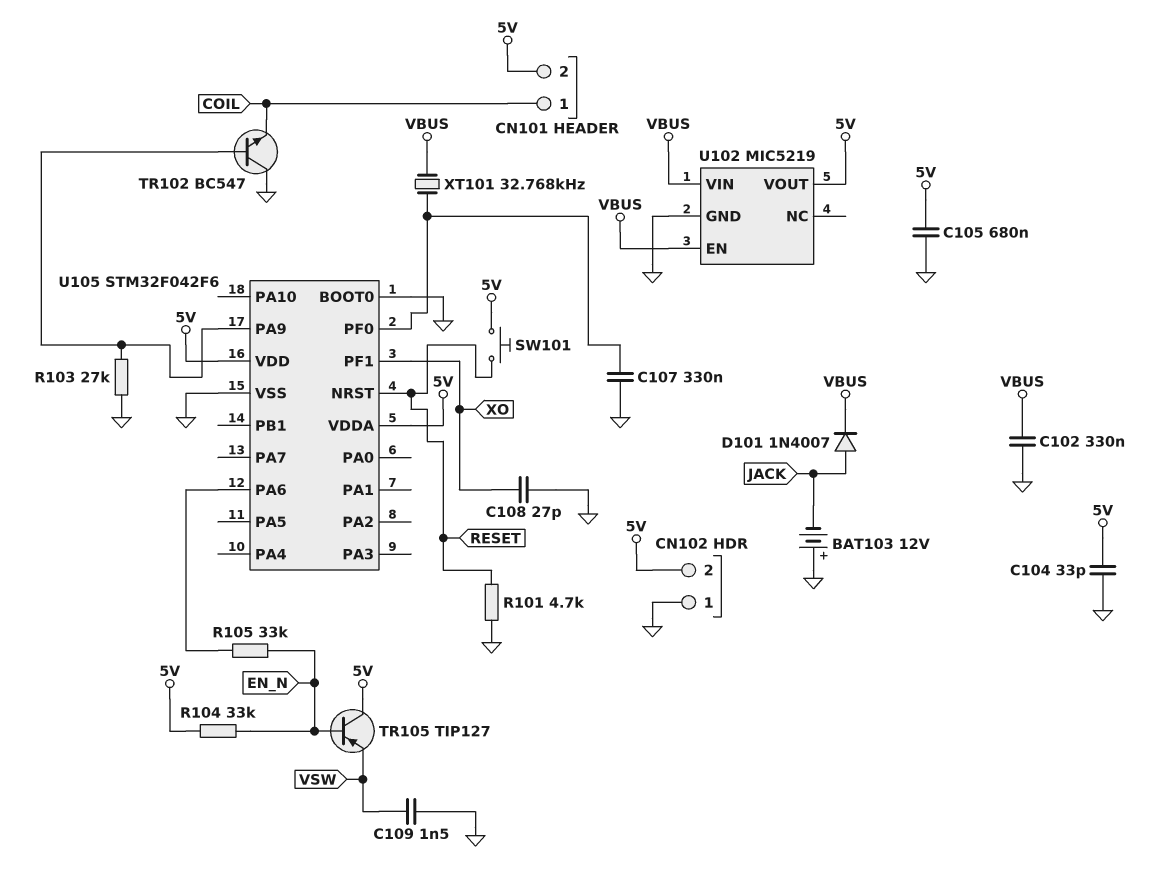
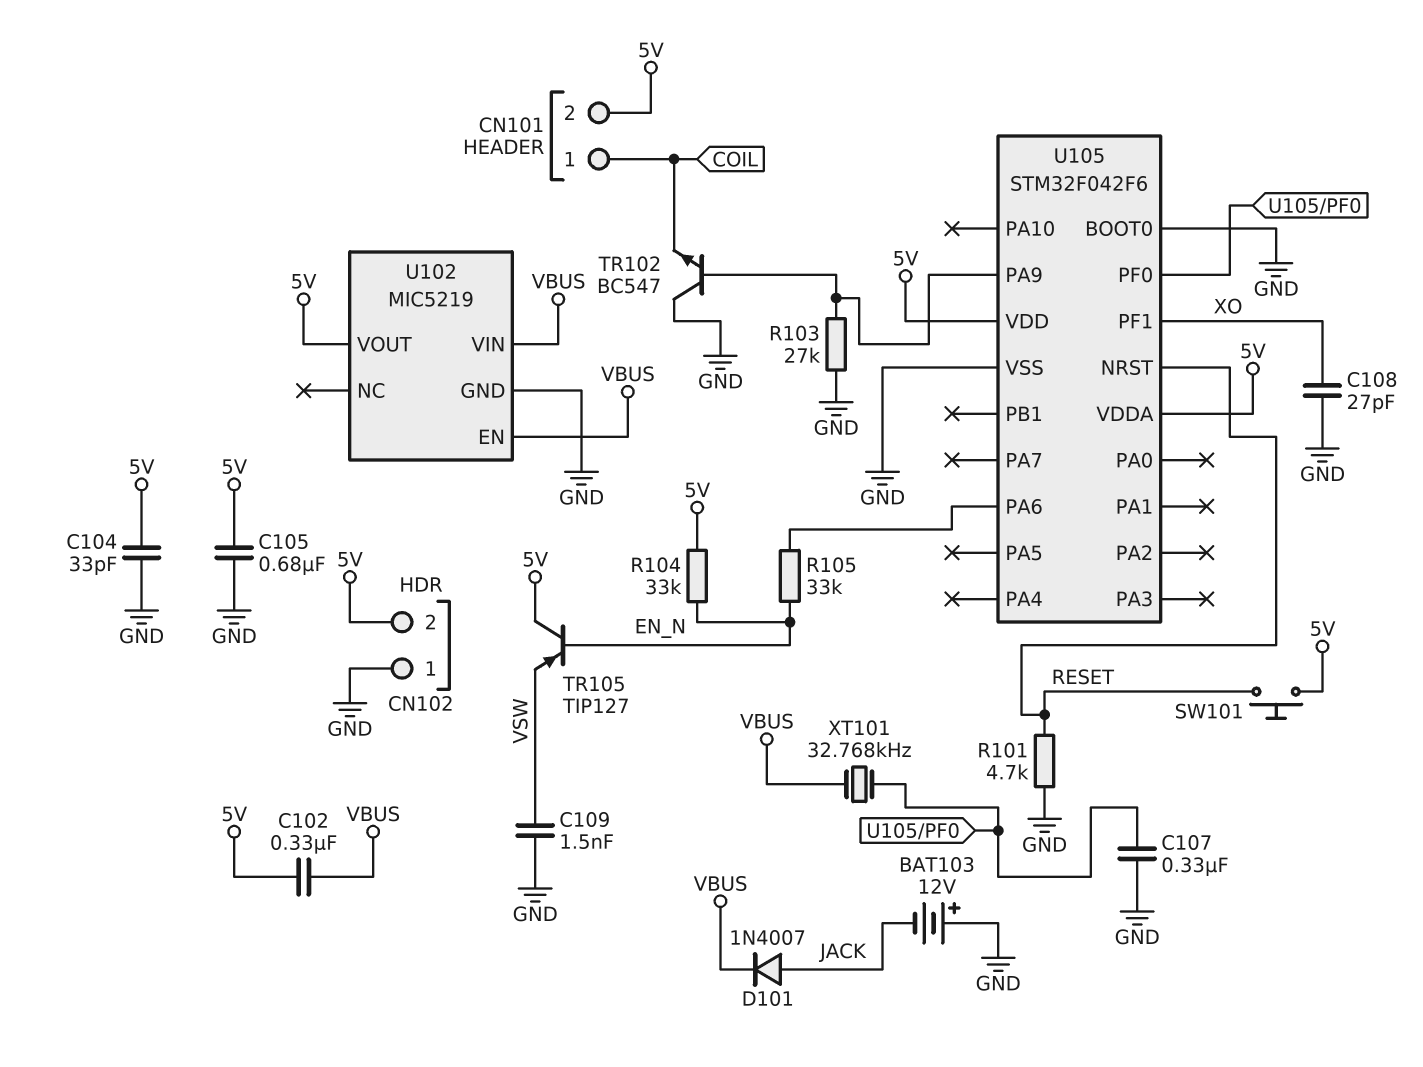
C102: 330nF (GND, VBUS) -> 330nF (5V, VBUS)

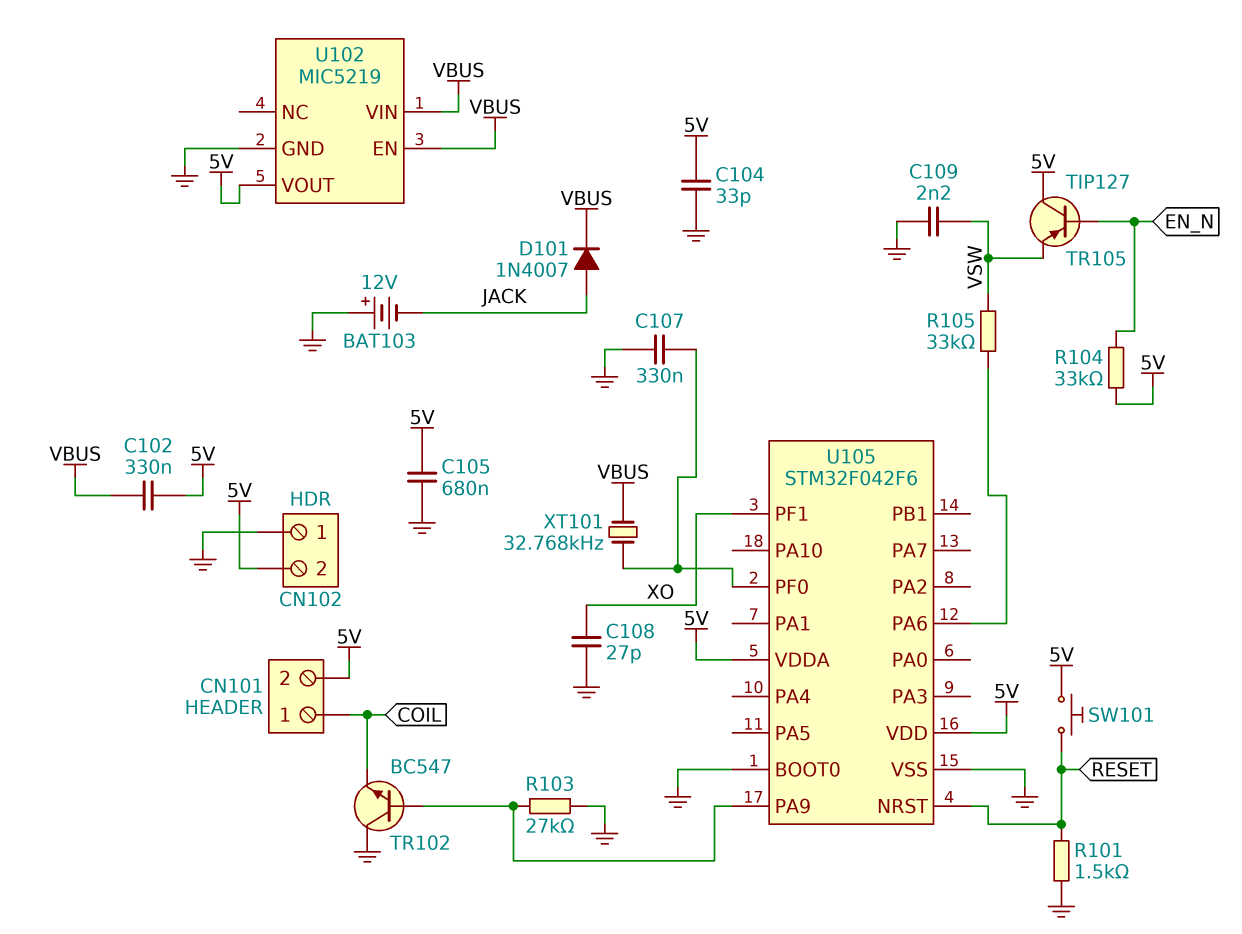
C109: 1.5nF (GND, VSW) -> 2.2nF (GND, VSW)
R101: 4.7k (GND, RESET) -> 1.5k (GND, RESET)
R105: 33k (EN_N, U105/PA6) -> 33k (U105/PA6, VSW)

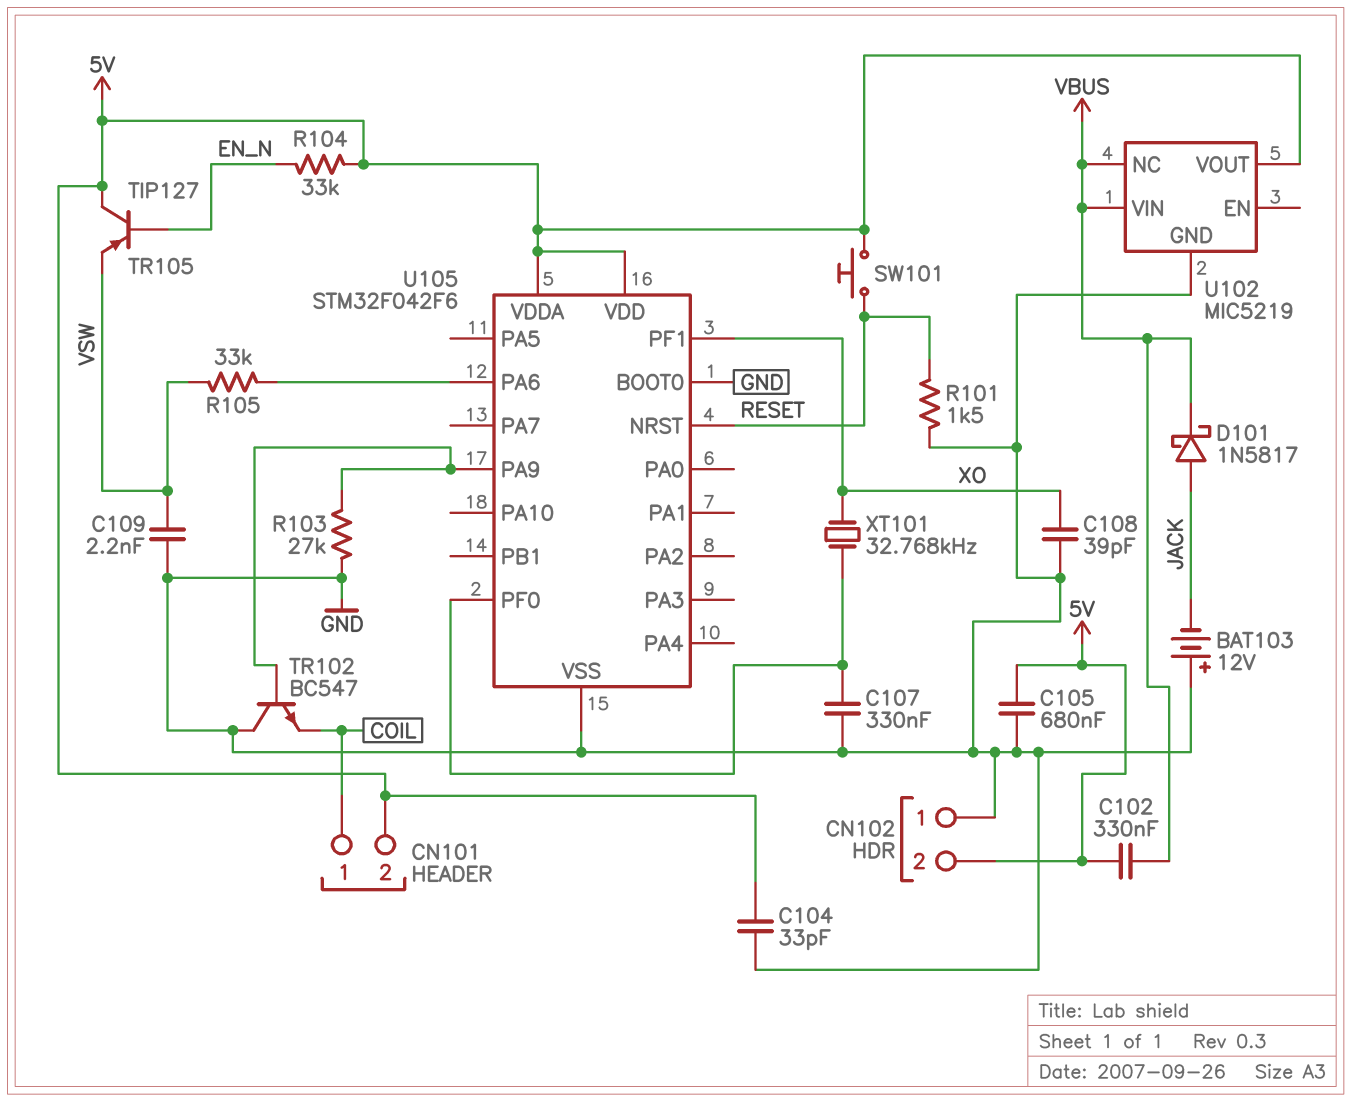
C108: 27pF (GND, XO) -> 39pF (GND, XO)
D101: diode 1N4007 (A JACK, K VBUS) -> schottky 1N5817 (A JACK, K VBUS)
U102 pin EN: VBUS -> none
U102 pin NC: none -> VBUS
XT101: 32.768kHz (U105/PF0, VBUS) -> 32.768kHz (U105/PF0, XO)

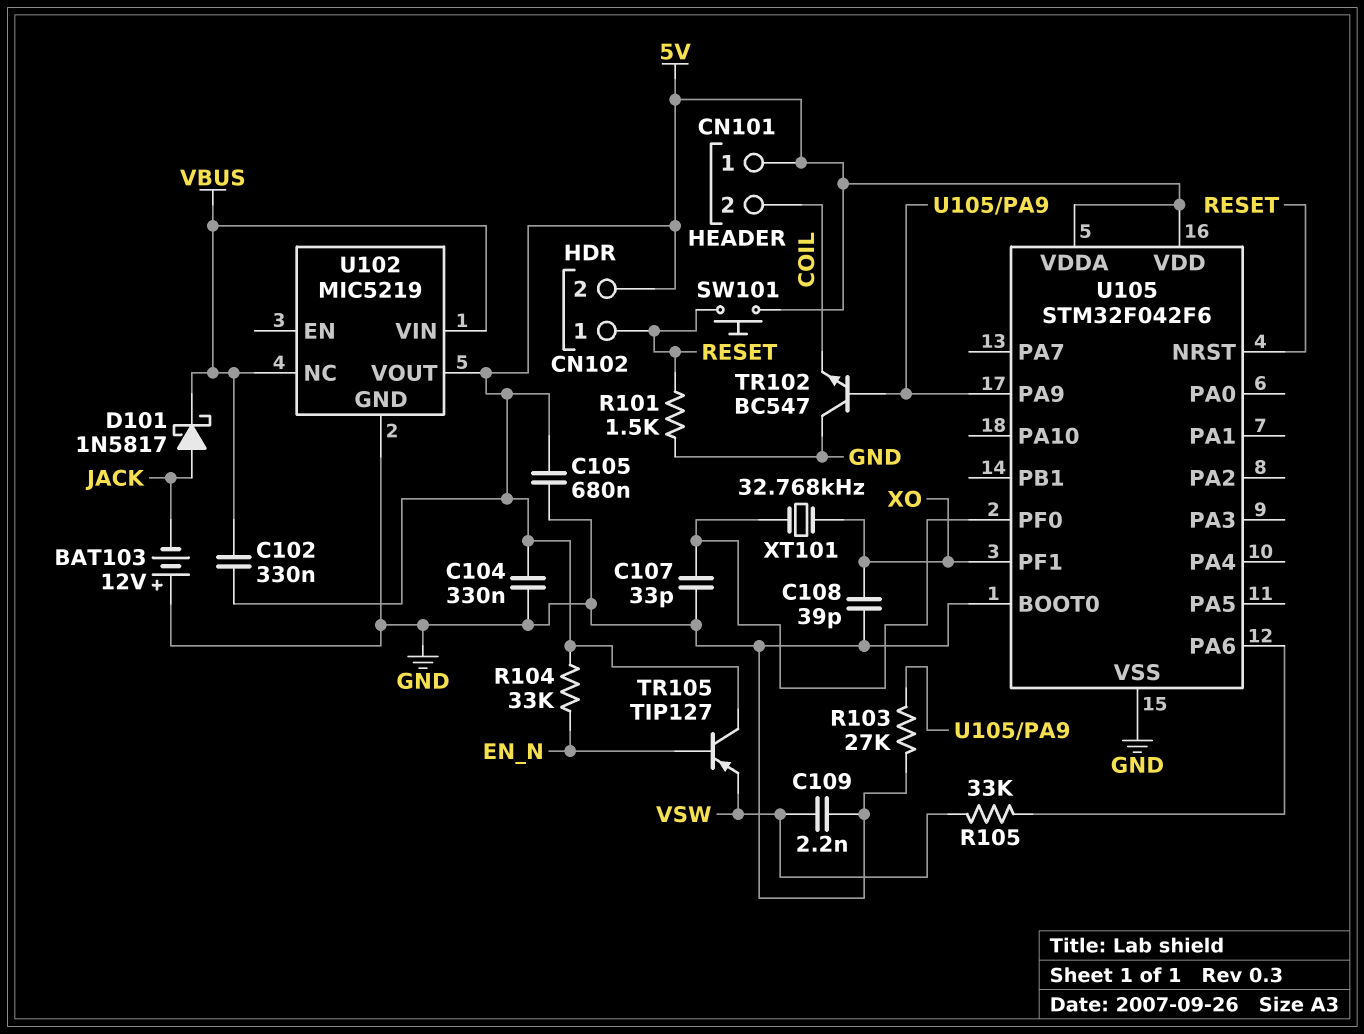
C104: 33pF (5V, GND) -> 330nF (5V, GND)
C107: 330nF (GND, U105/PF0) -> 33pF (GND, U105/PF0)
CN101 pin 1: COIL -> 5V
CN101 pin 2: 5V -> COIL
CN102 pin 1: GND -> RESET

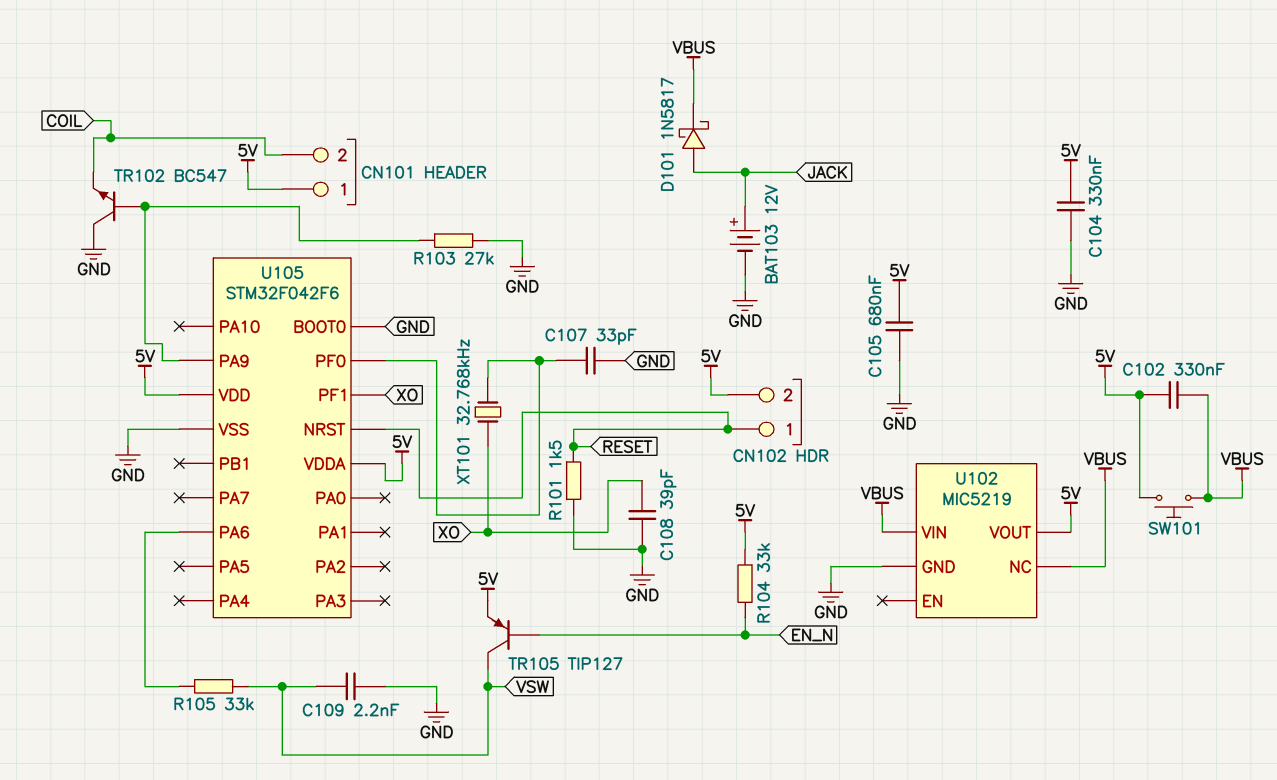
BAT103: 12V (plus GND, minus JACK) -> 12V (plus JACK, minus GND)
SW101: button (5V, RESET) -> button (5V, VBUS)
TR105: PNP TIP127 (B EN_N, C 5V, E VSW) -> PNP TIP127 (B EN_N, C VSW, E 5V)

